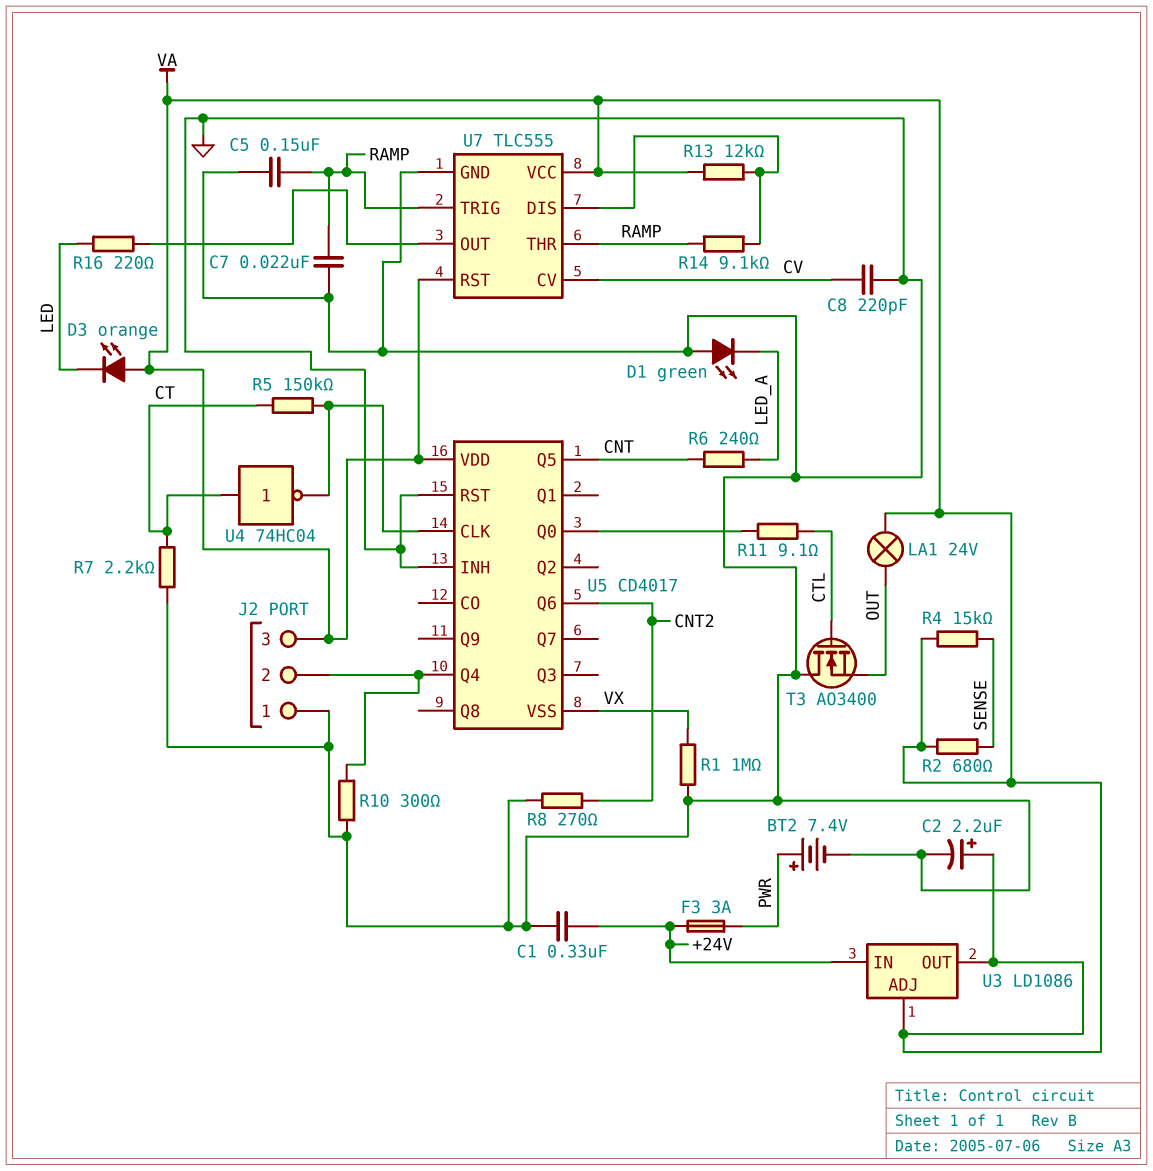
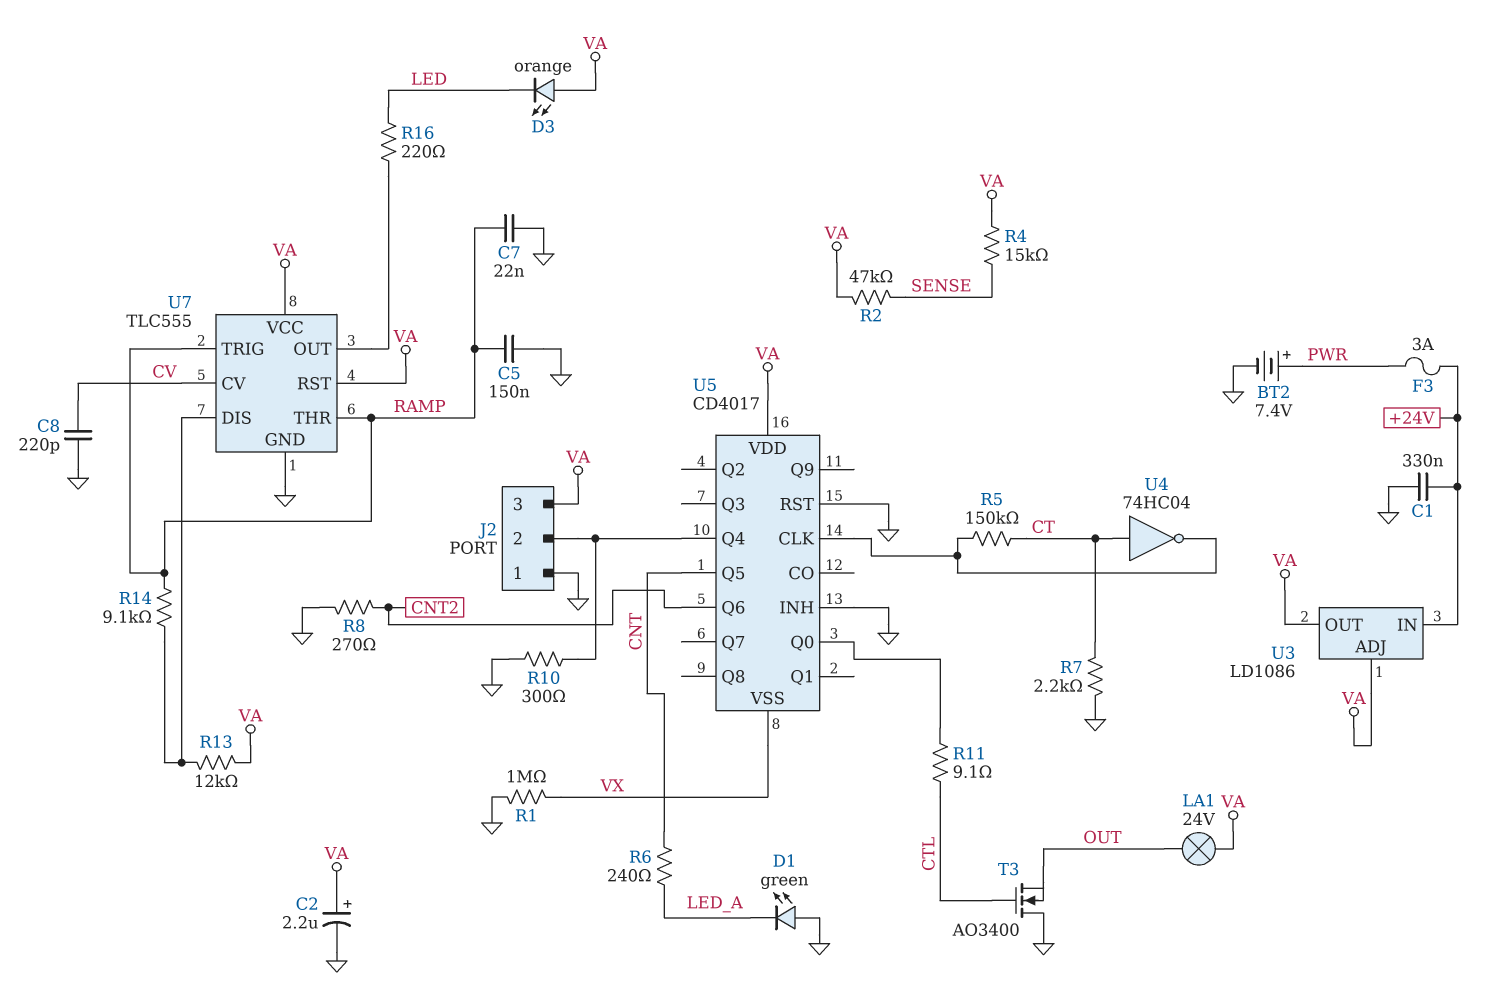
R2: 680 (SENSE, VA) -> 47k (SENSE, VA)

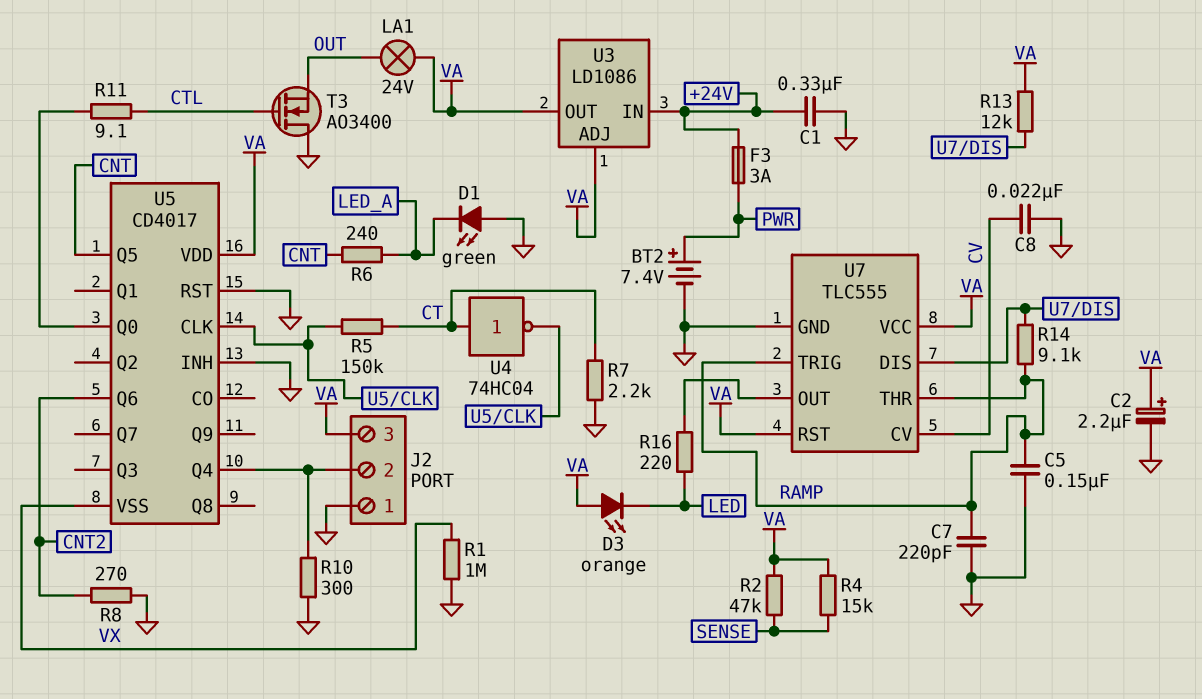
C7: 22nF (GND, RAMP) -> 220pF (GND, RAMP)
C8: 220pF (CV, GND) -> 22nF (CV, GND)

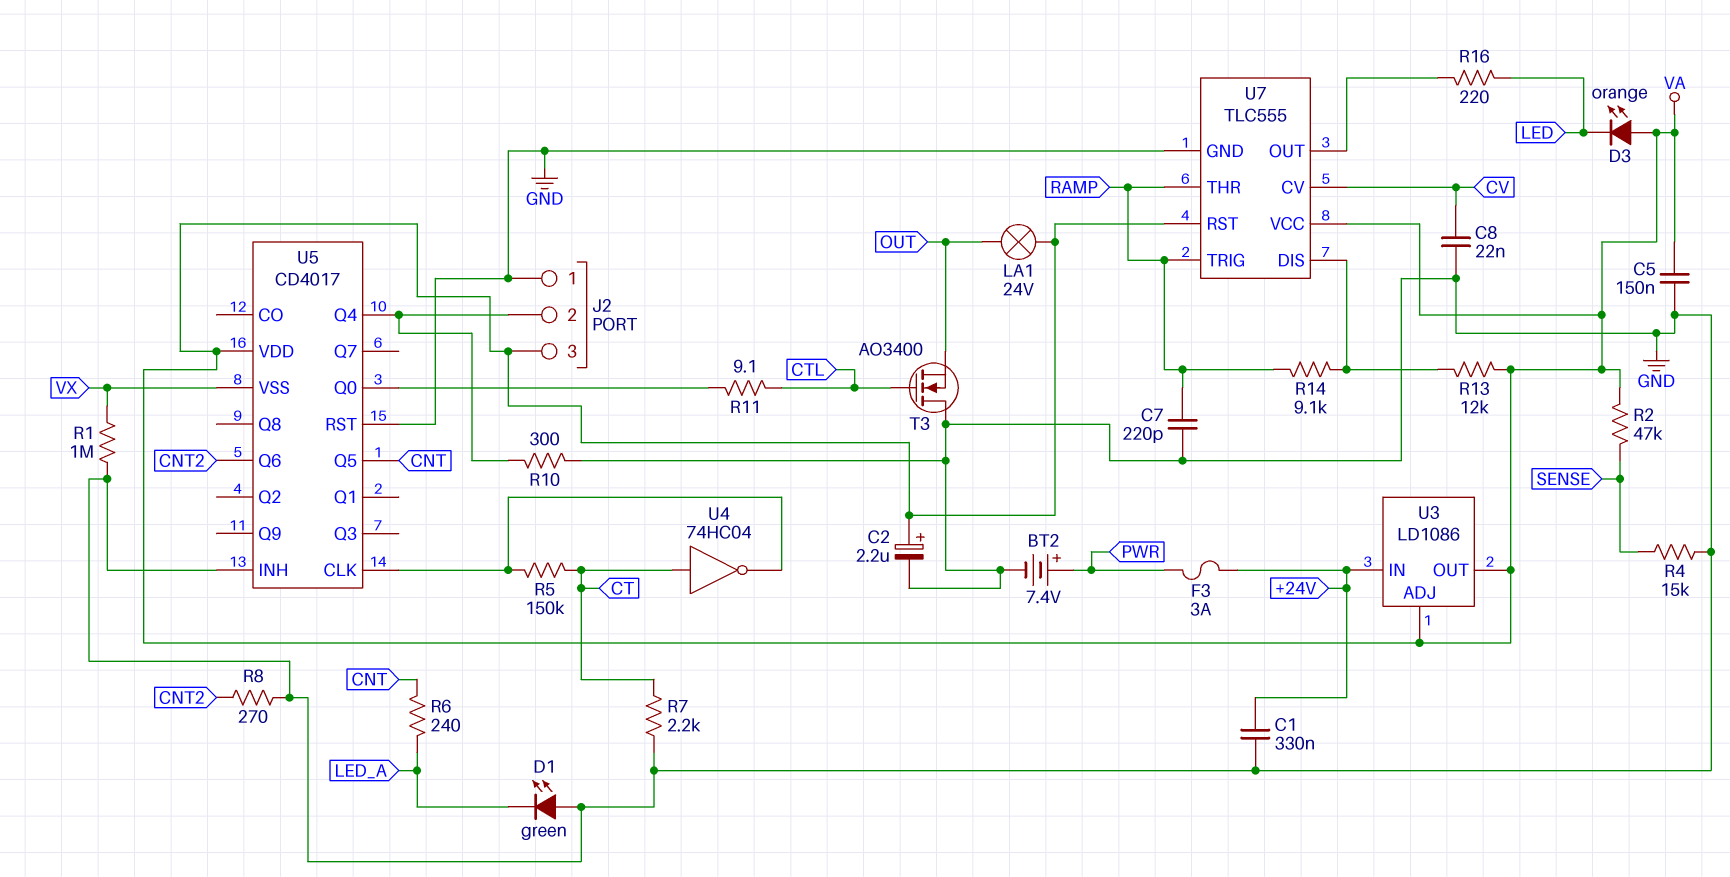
C5: 150nF (GND, RAMP) -> 150nF (GND, VA)
R4: 15k (SENSE, VA) -> 15k (GND, SENSE)

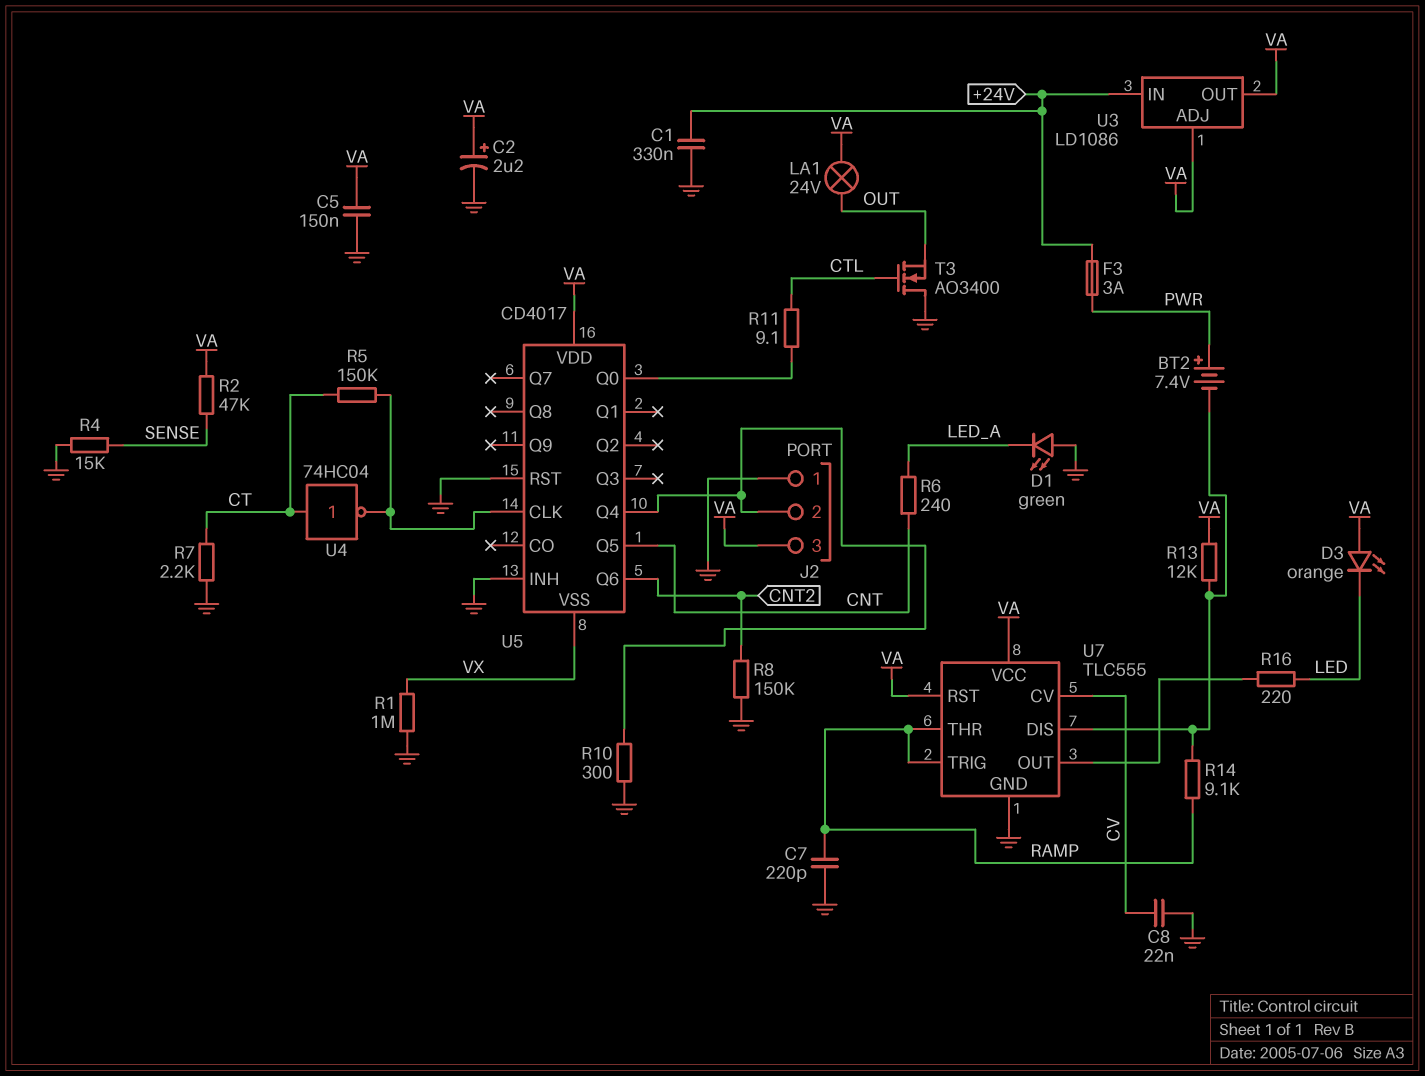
BT2: 7.4V (plus PWR, minus GND) -> 7.4V (plus PWR, minus U7/DIS)
R8: 270 (CNT2, GND) -> 150k (CNT2, GND)

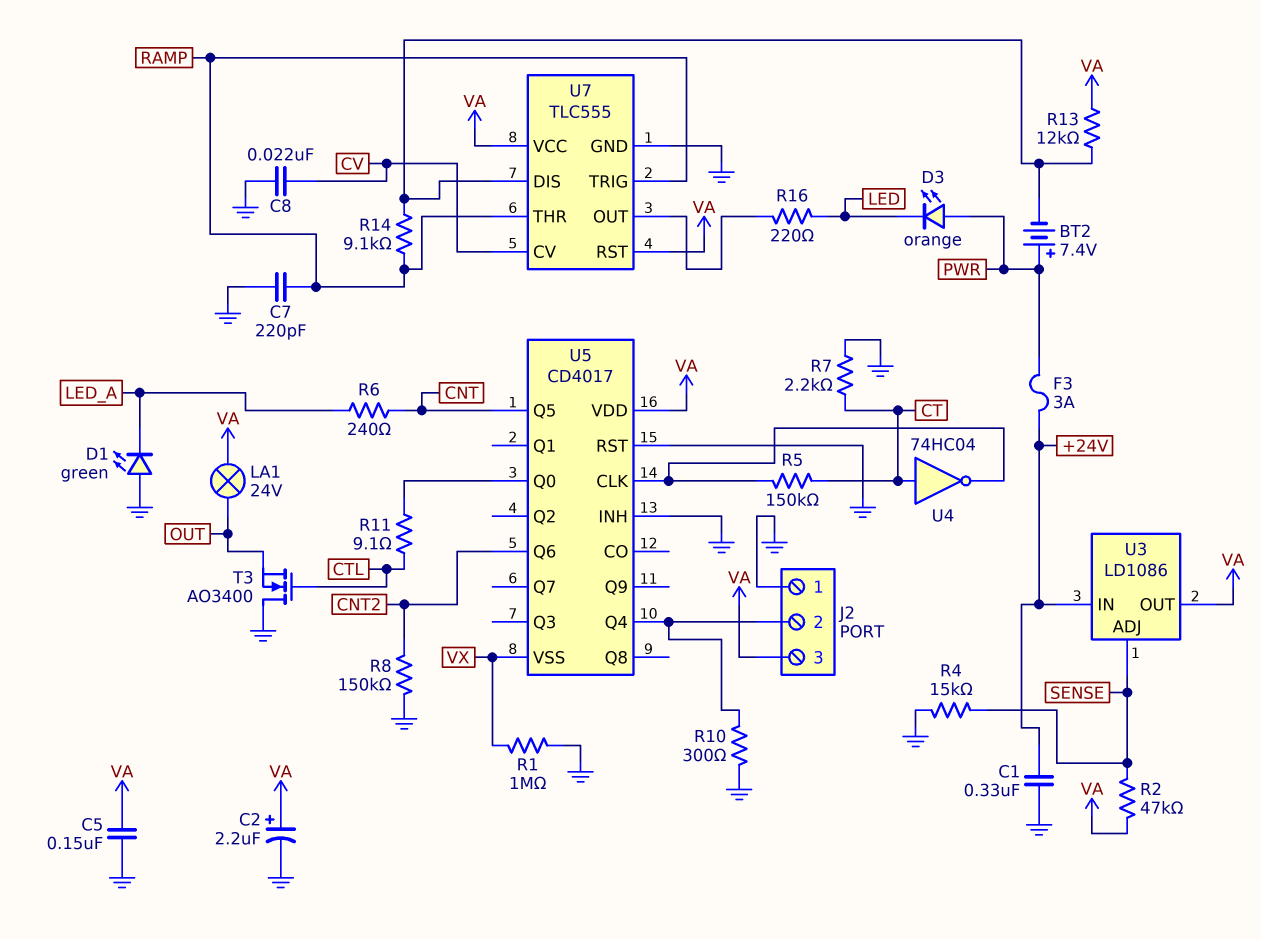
D3: LED orange (A VA, K LED) -> LED orange (A PWR, K LED)
U3 pin ADJ: VA -> SENSE

